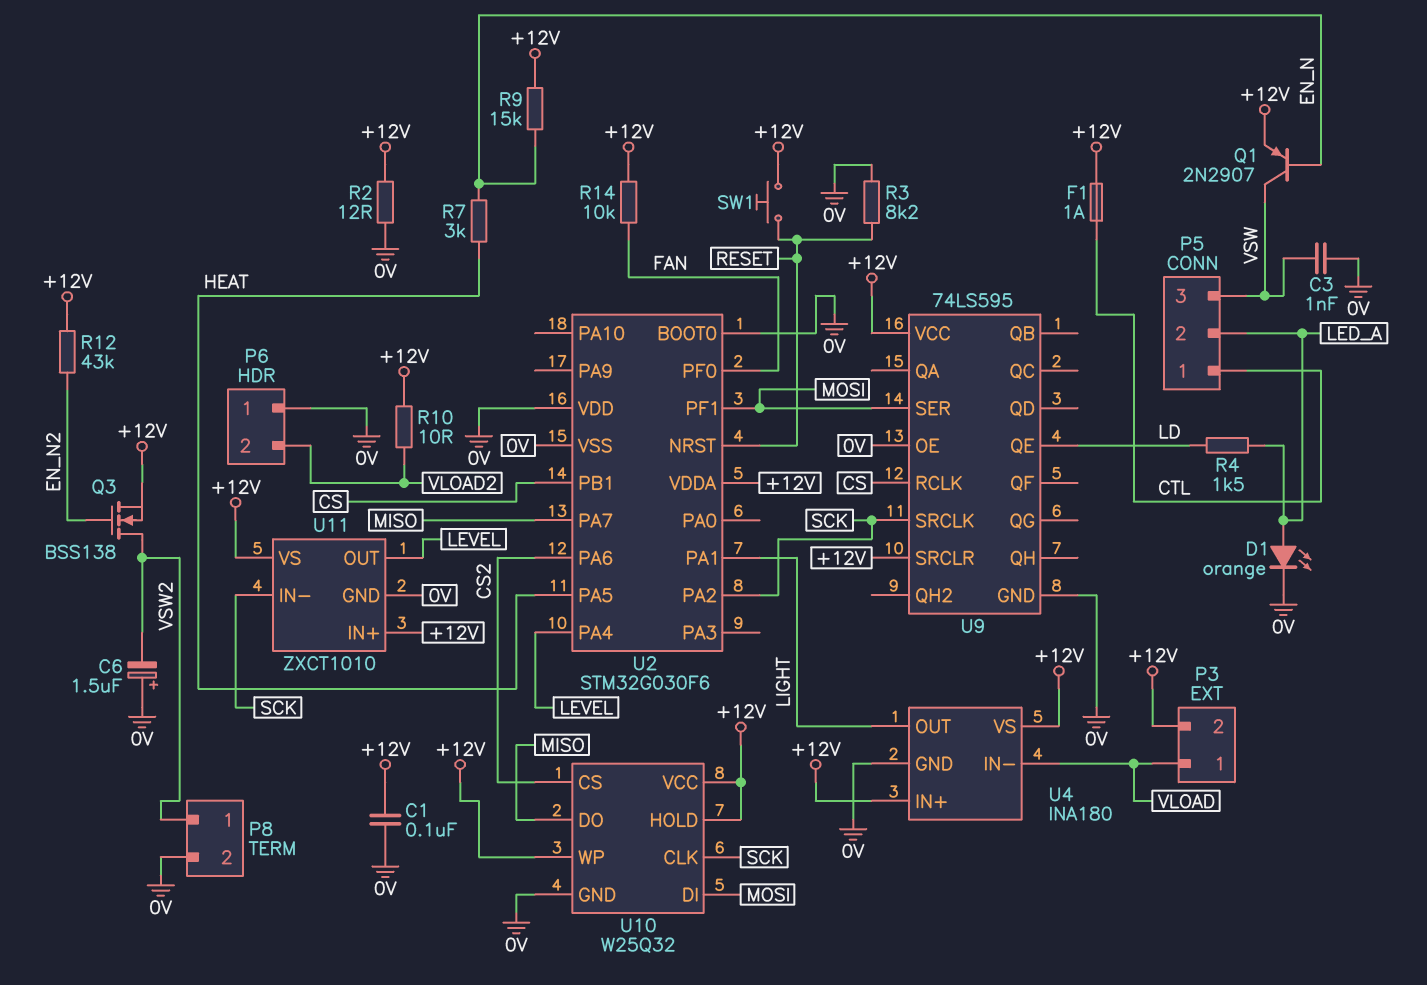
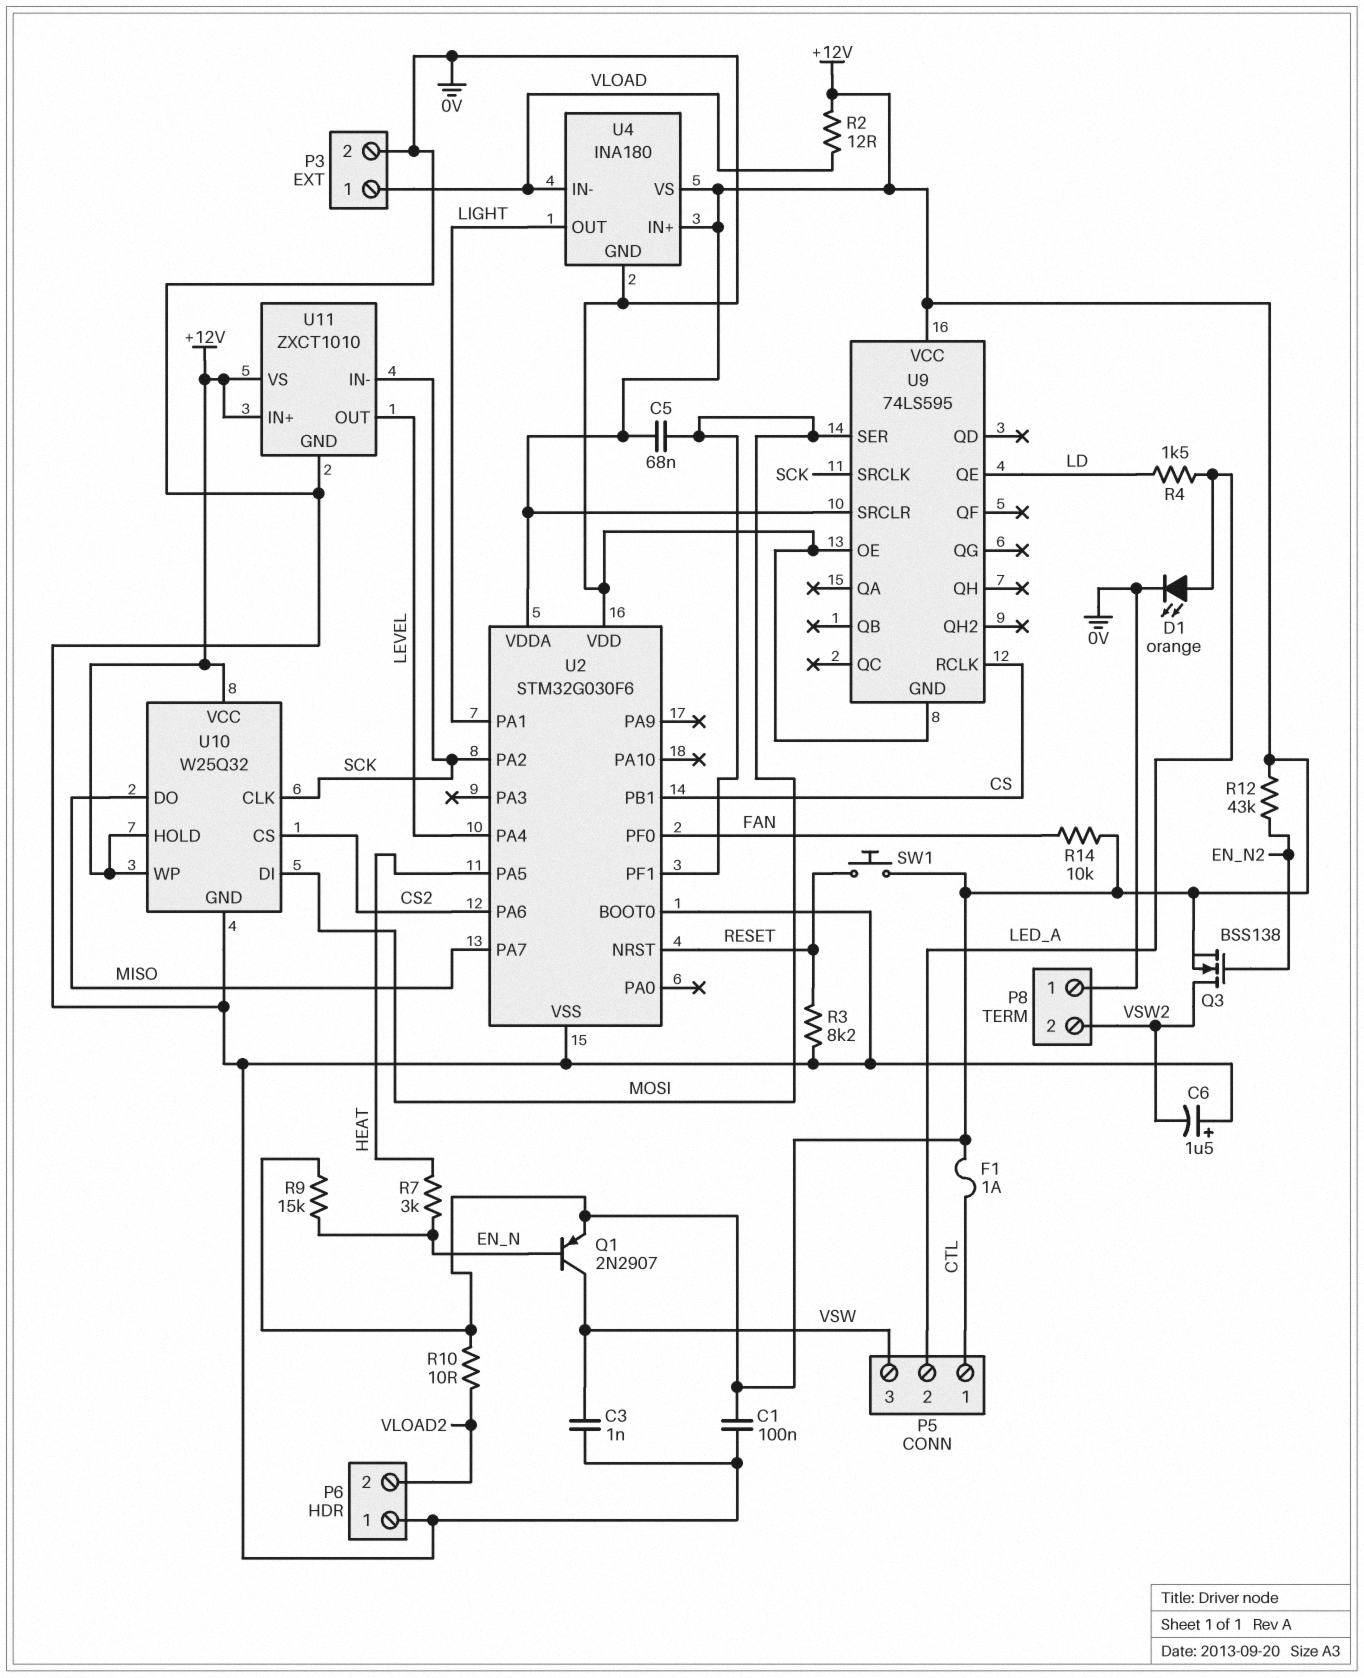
C5: none -> 68nF (+12V, MOSI)
P3 pin 2: +12V -> 0V
P8 pin 1: VSW2 -> 0V
P8 pin 2: 0V -> VSW2
R2: 12 (+12V, 0V) -> 12 (+12V, VLOAD)

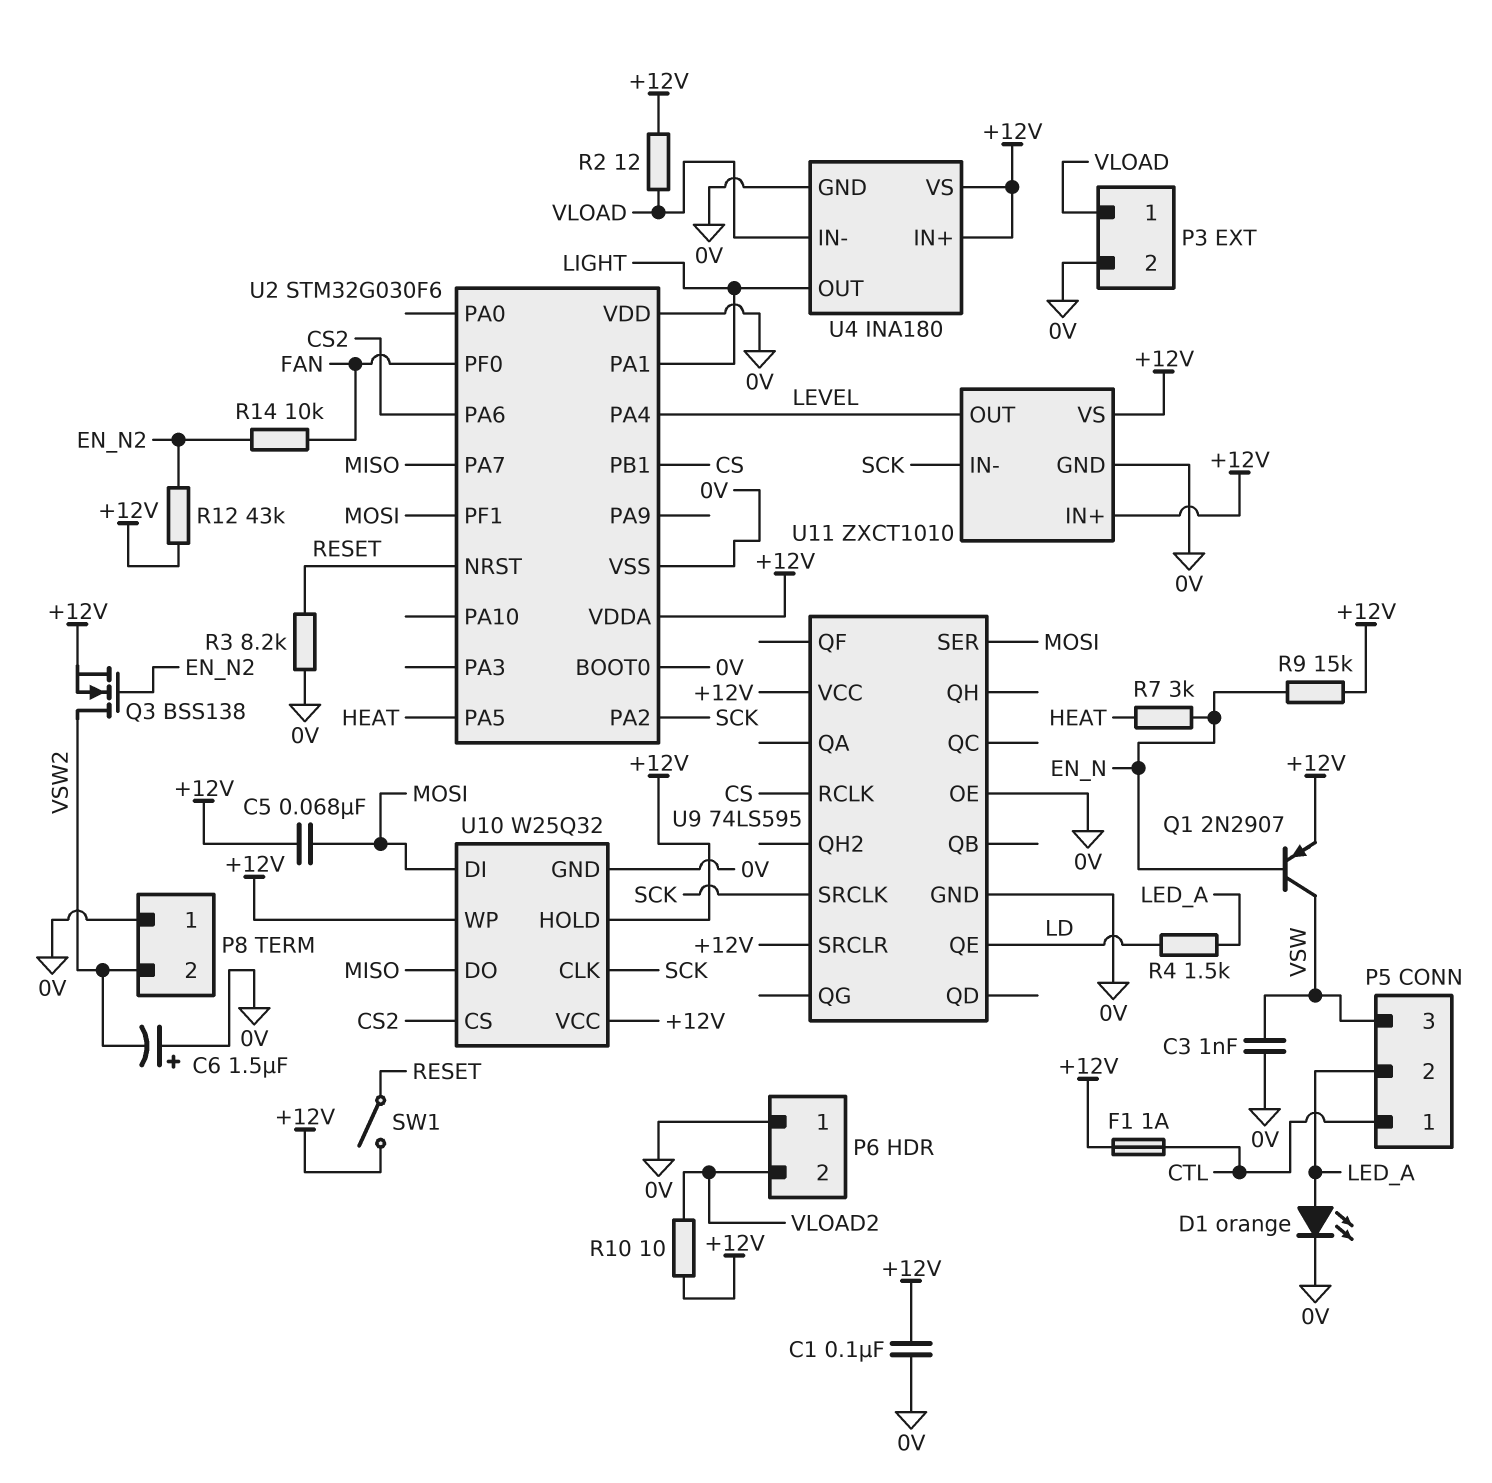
R14: 10k (+12V, FAN) -> 10k (EN_N2, FAN)
SW1: button (+12V, RESET) -> switch (+12V, RESET)

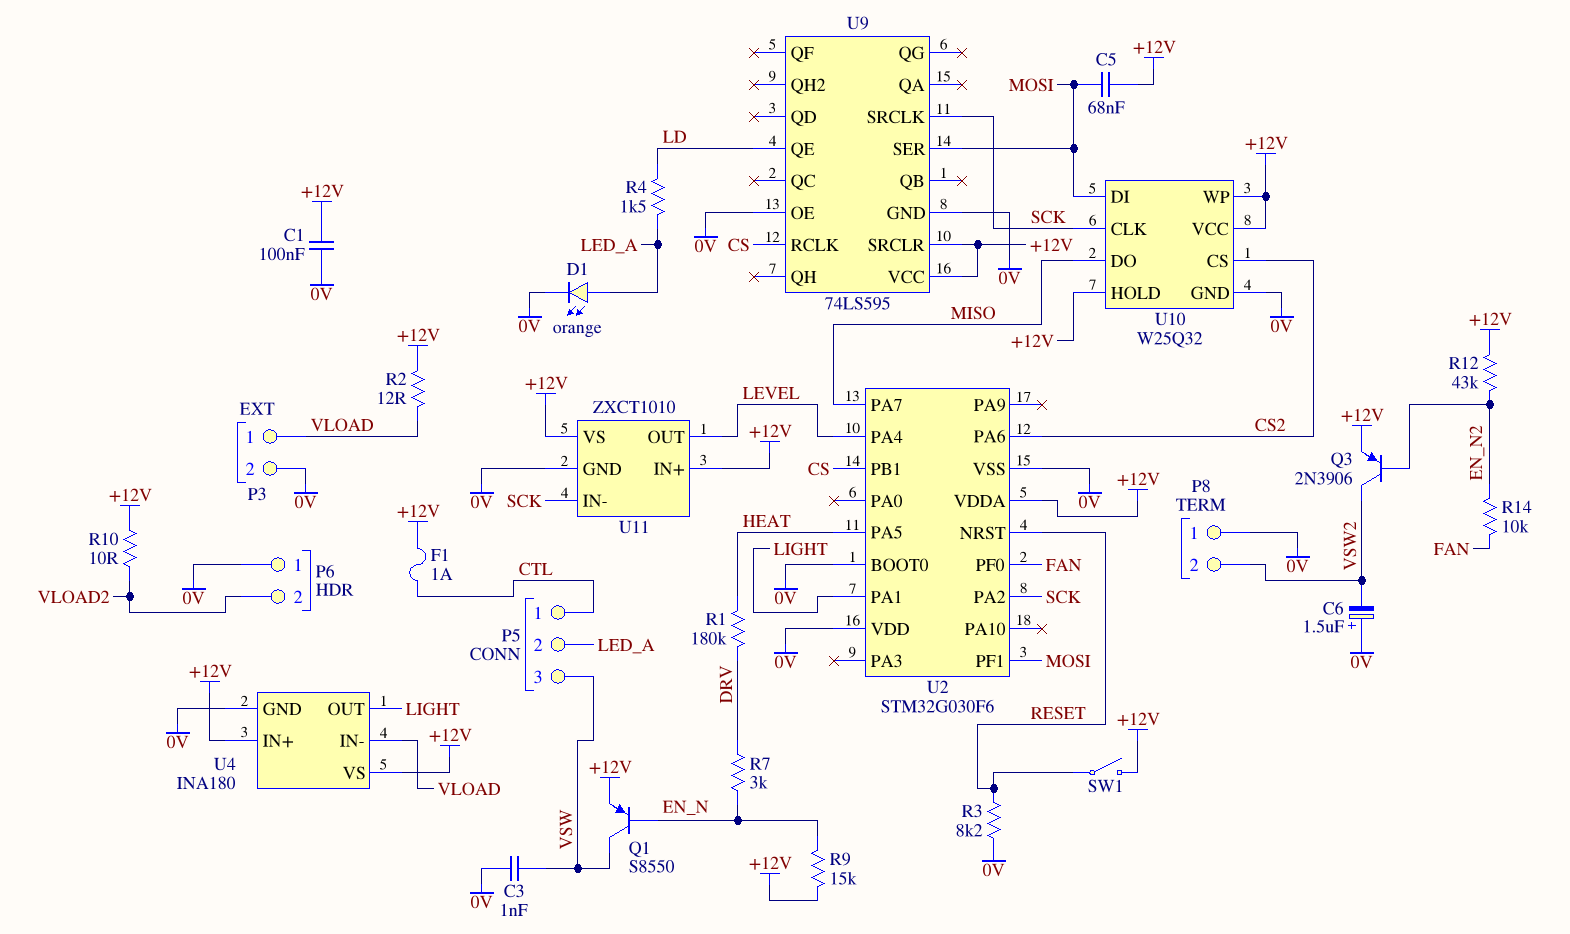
Q1: PNP 2N2907 (B EN_N, C VSW, E +12V) -> PNP S8550 (B EN_N, C VSW, E +12V)
Q3: NMOS BSS138 (G EN_N2, D VSW2, S +12V) -> PNP 2N3906 (B EN_N2, C VSW2, E +12V)
R1: none -> 180k (DRV, HEAT)
R7: 3k (EN_N, HEAT) -> 3k (DRV, EN_N)

